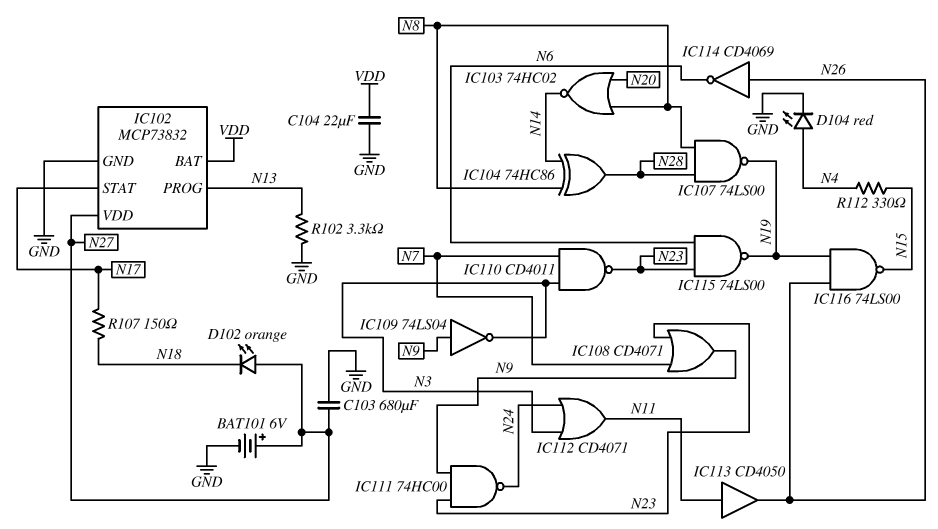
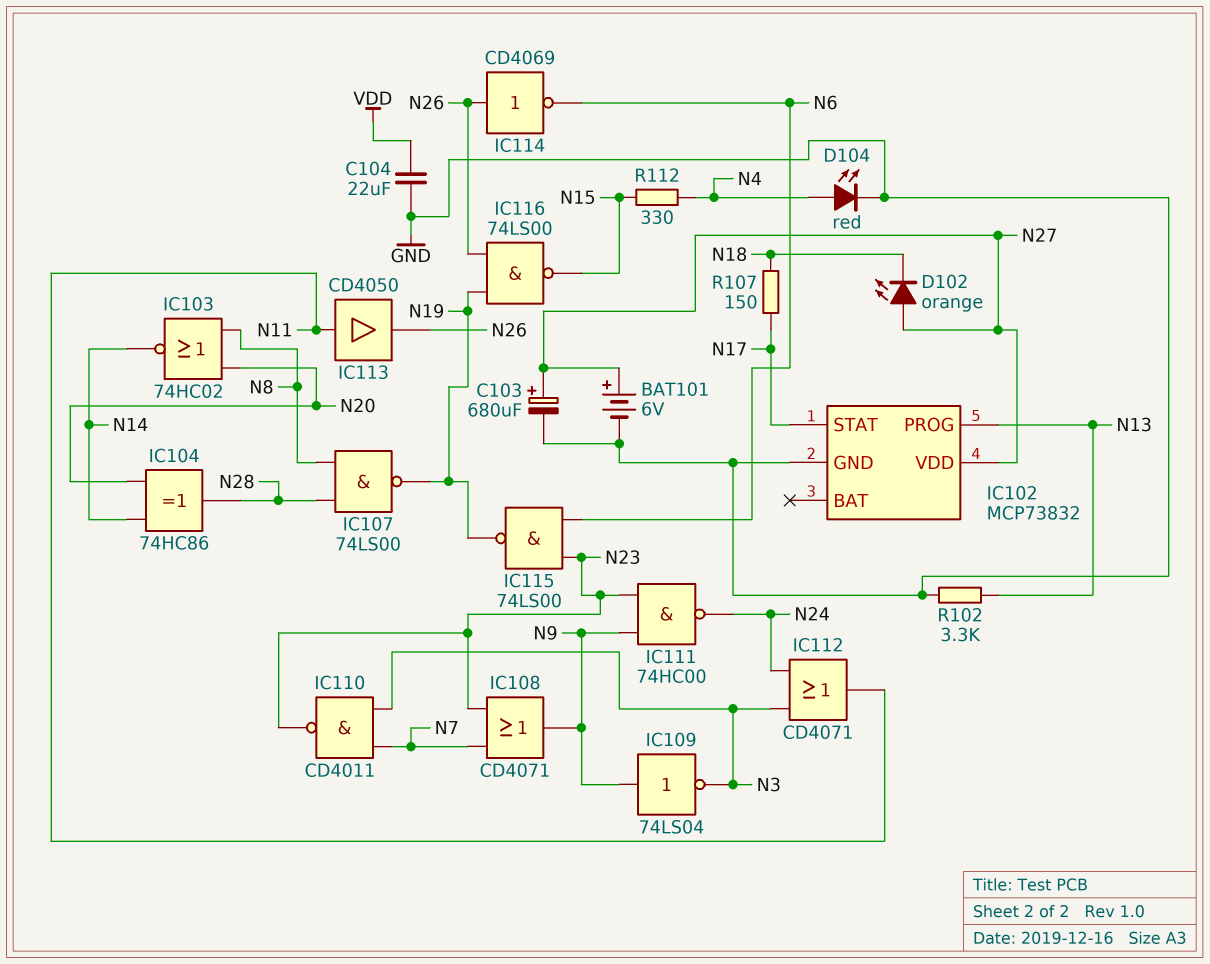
C103: 680uF (GND, N27) -> 680uF (plus N27, minus GND)
IC102 pin BAT: VDD -> none
IC104: XOR 74HC86 (in N8, in N14, out N28) -> XOR 74HC86 (in N14, in N20, out N28)

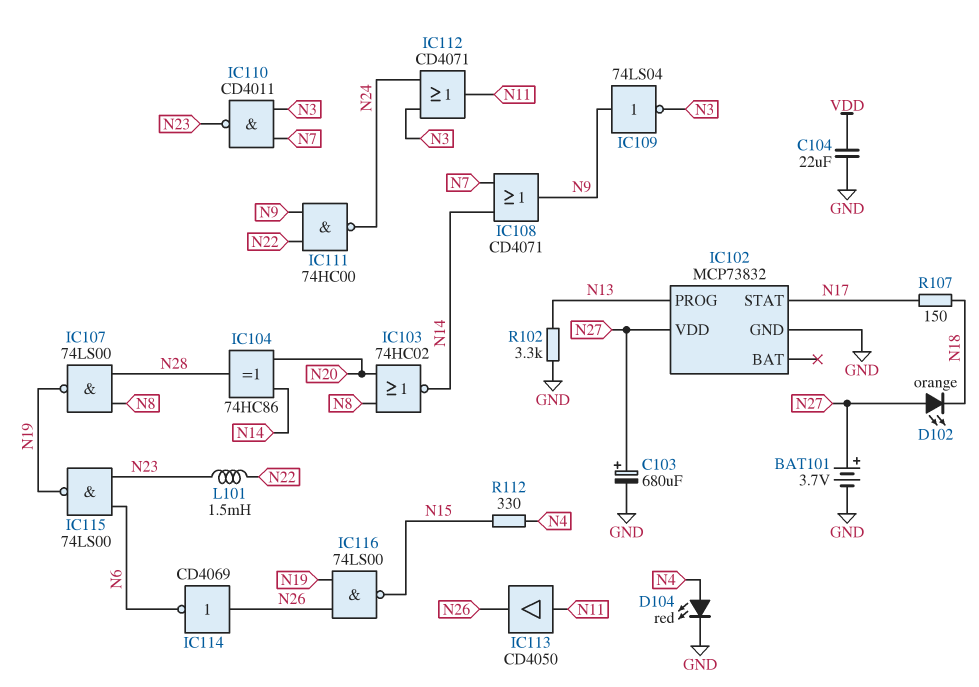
BAT101: 6V (plus N27, minus GND) -> 3.7V (plus N27, minus GND)
IC108: OR CD4071 (in N7, in N23, out N9) -> OR CD4071 (in N7, in N14, out N9)
IC111: NAND 74HC00 (in N9, in N23, out N24) -> NAND 74HC00 (in N9, in N22, out N24)
L101: none -> 1.5mH (N22, N23)

